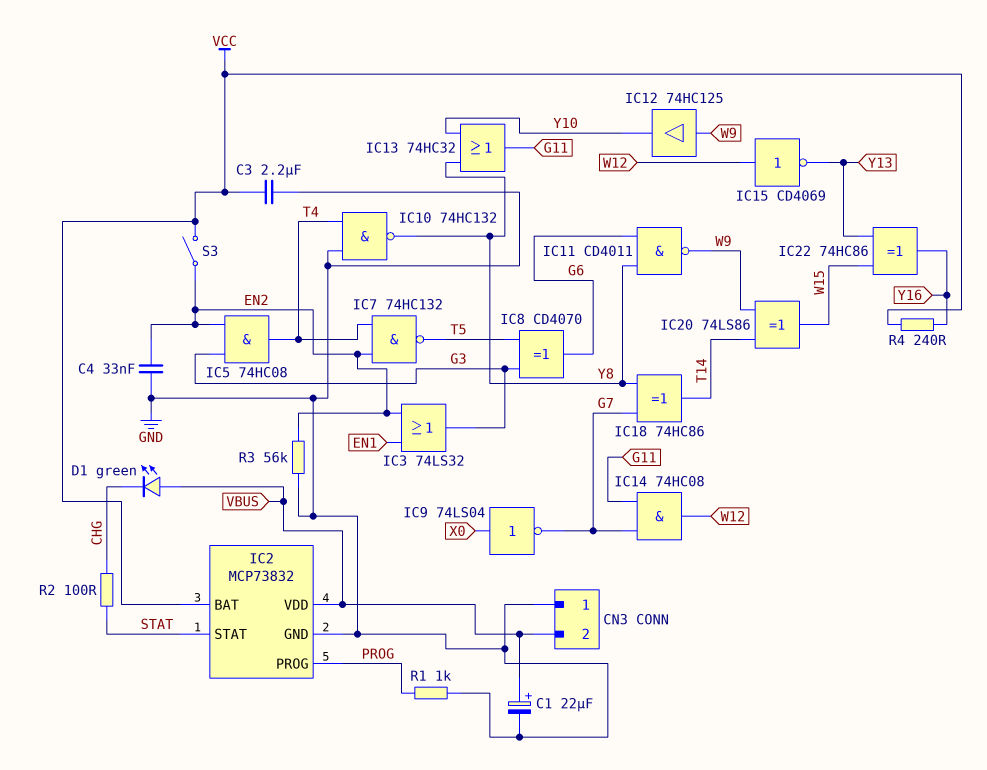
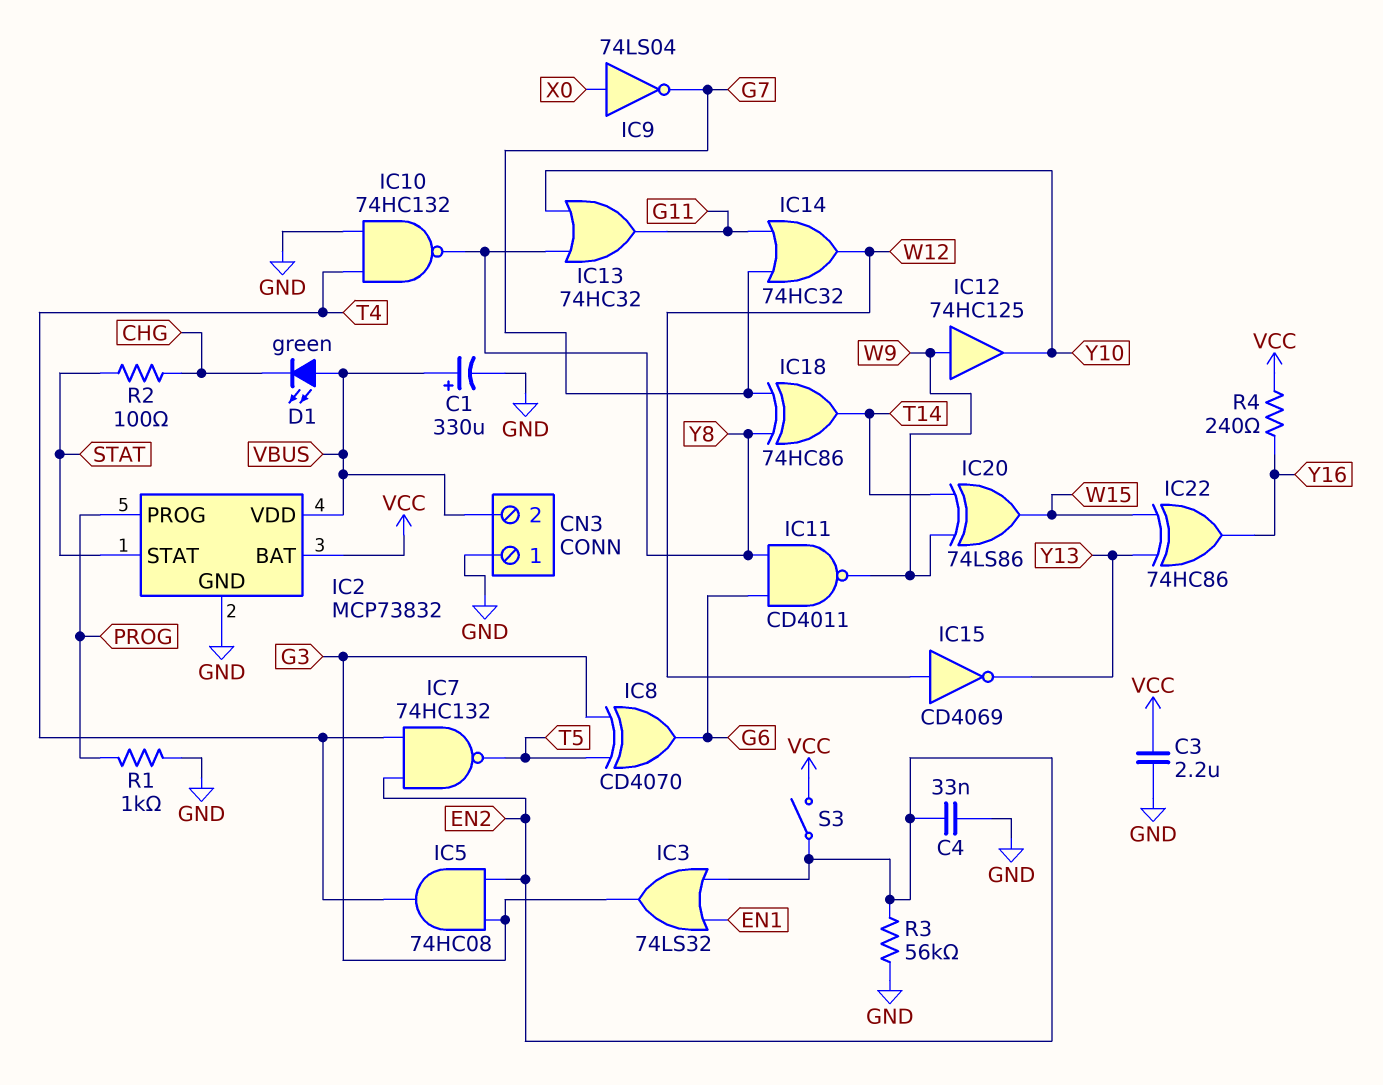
C1: 22uF (plus VBUS, minus GND) -> 330uF (plus VBUS, minus GND)
IC14: AND 74HC08 (in G7, in G11, out W12) -> OR 74HC32 (in G7, in G11, out W12)

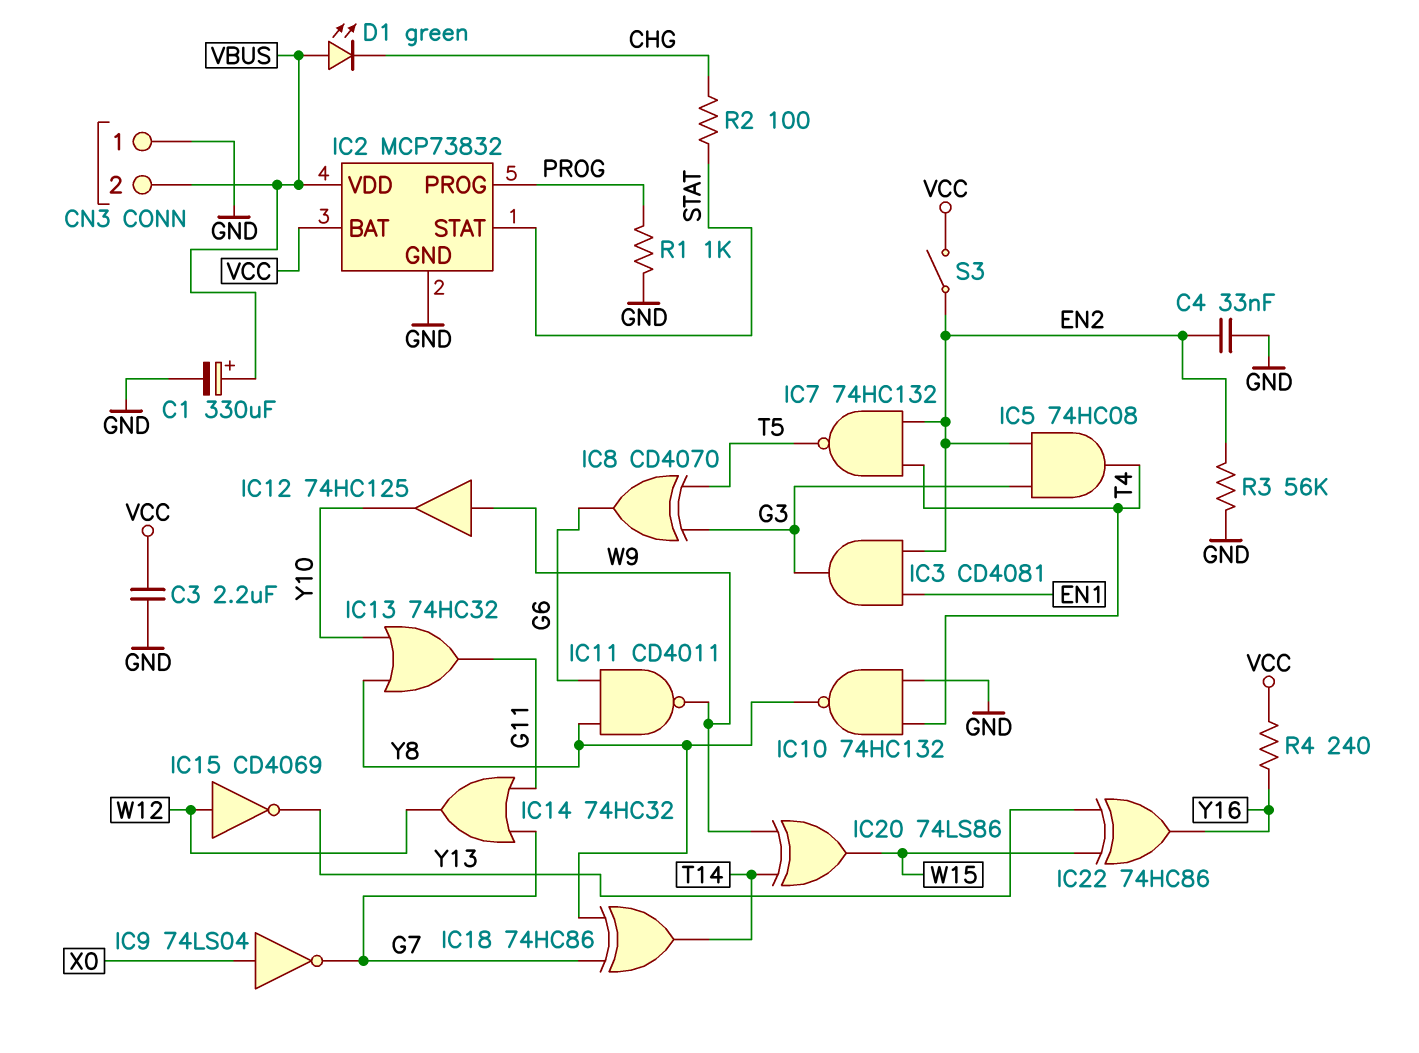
IC3: OR 74LS32 (in EN1, in EN2, out G3) -> AND CD4081 (in EN1, in EN2, out G3)

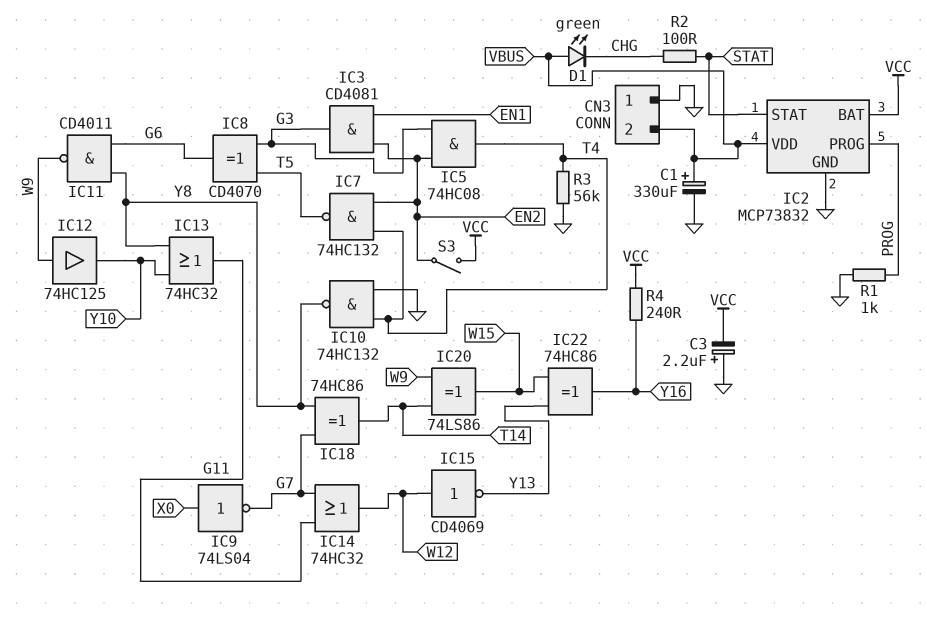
C3: 2.2uF (GND, VCC) -> 2.2uF (plus GND, minus VCC)
C4: 33nF (EN2, GND) -> none
R3: 56k (EN2, GND) -> 56k (GND, T4)

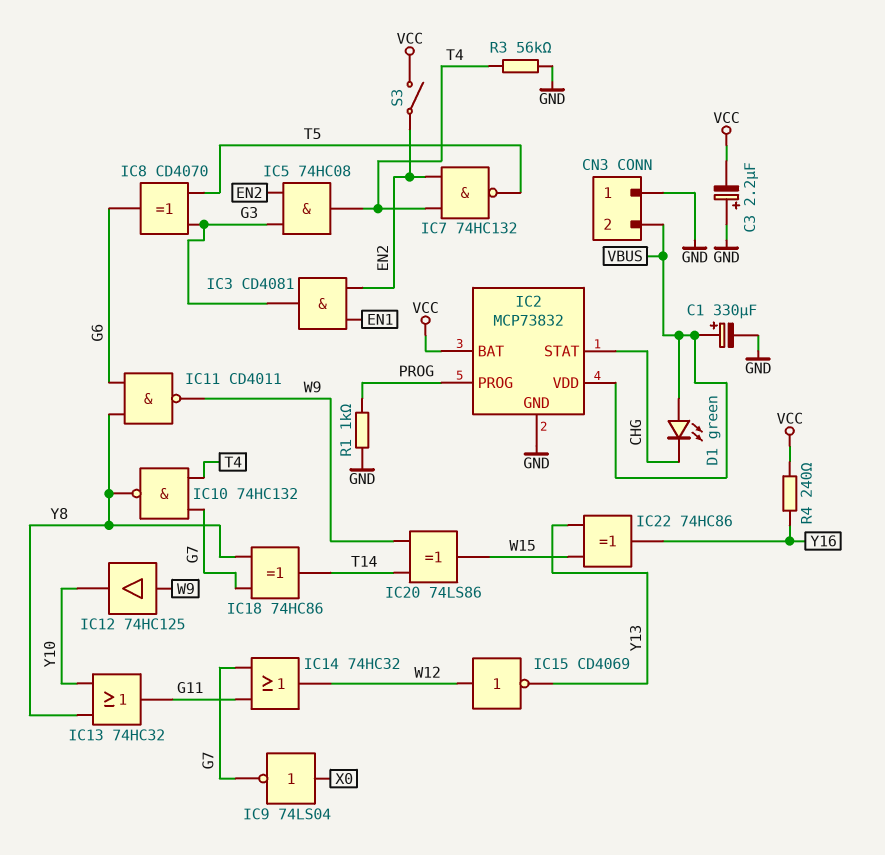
IC2 pin STAT: STAT -> CHG
IC10: NAND 74HC132 (in GND, in T4, out Y8) -> NAND 74HC132 (in G7, in T4, out Y8)
R2: 100 (CHG, STAT) -> none

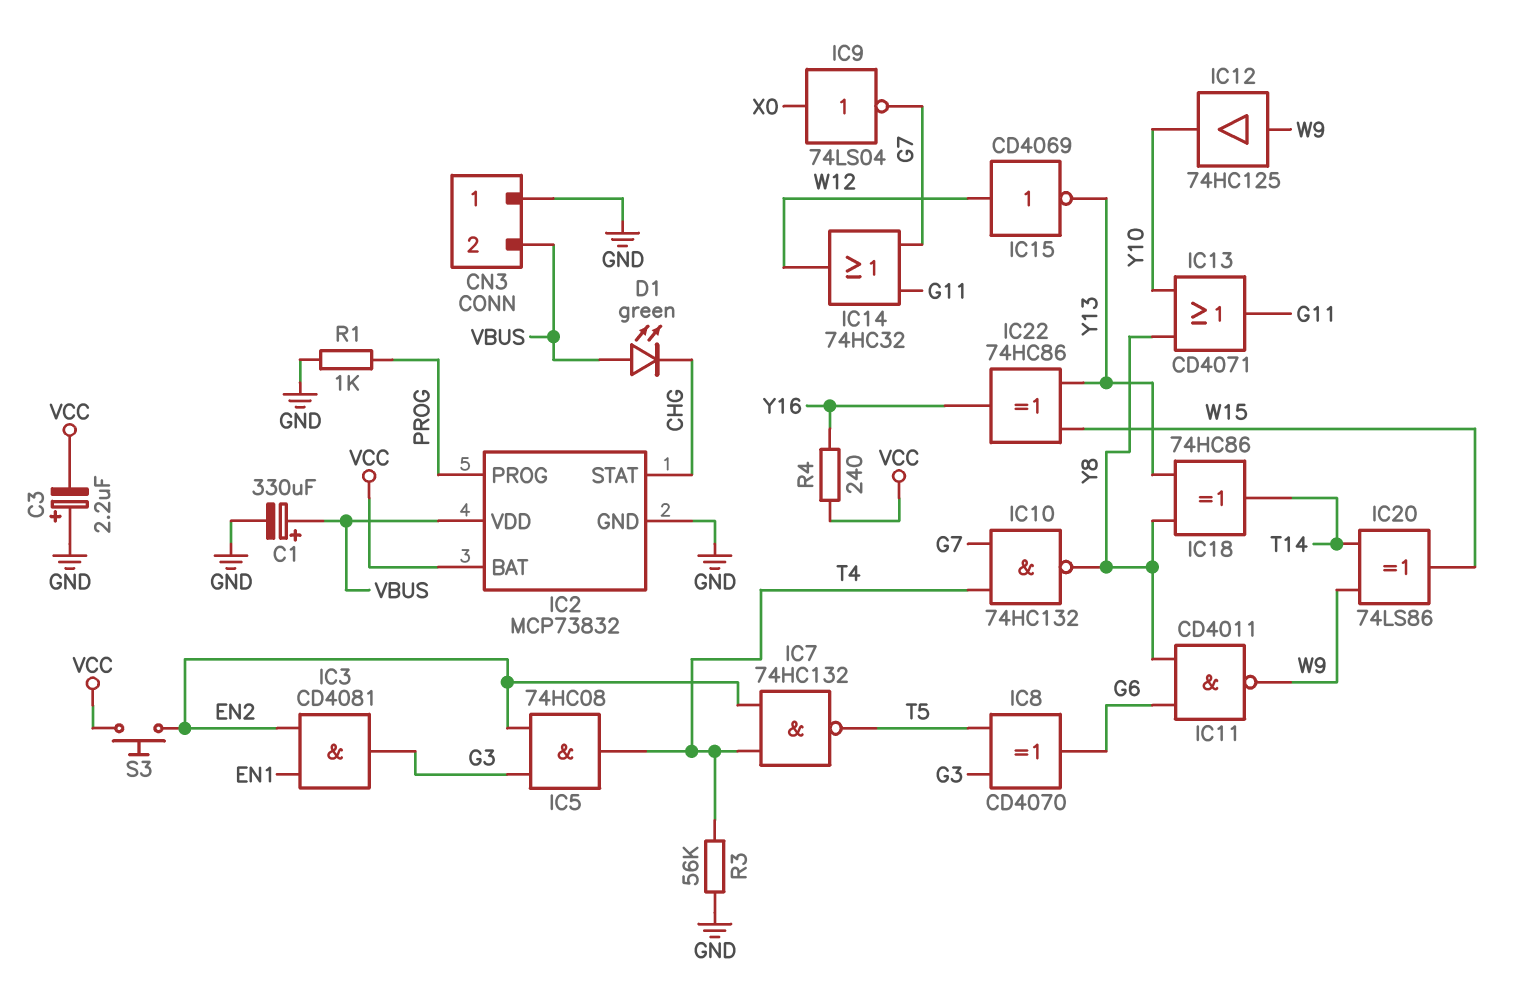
IC13: OR 74HC32 (in Y8, in Y10, out G11) -> OR CD4071 (in Y8, in Y10, out G11)
IC18: XOR 74HC86 (in G7, in Y8, out T14) -> XOR 74HC86 (in Y8, in Y13, out T14)
S3: switch (EN2, VCC) -> button (EN2, VCC)

